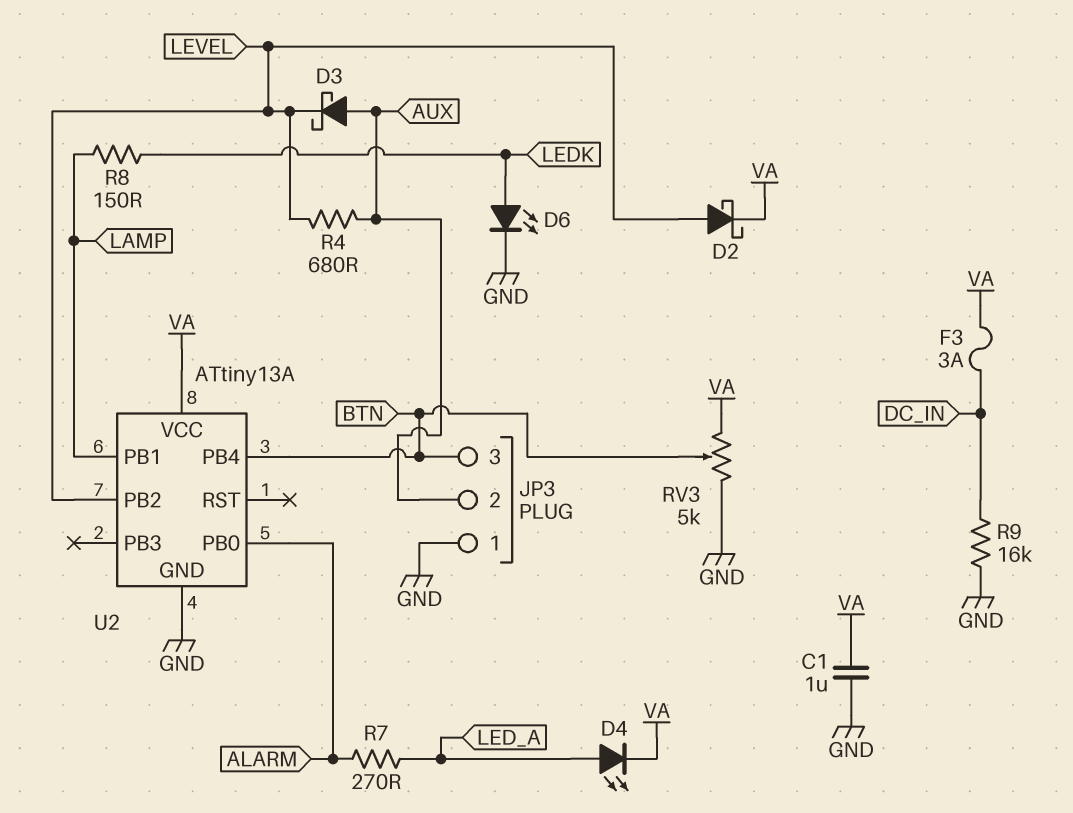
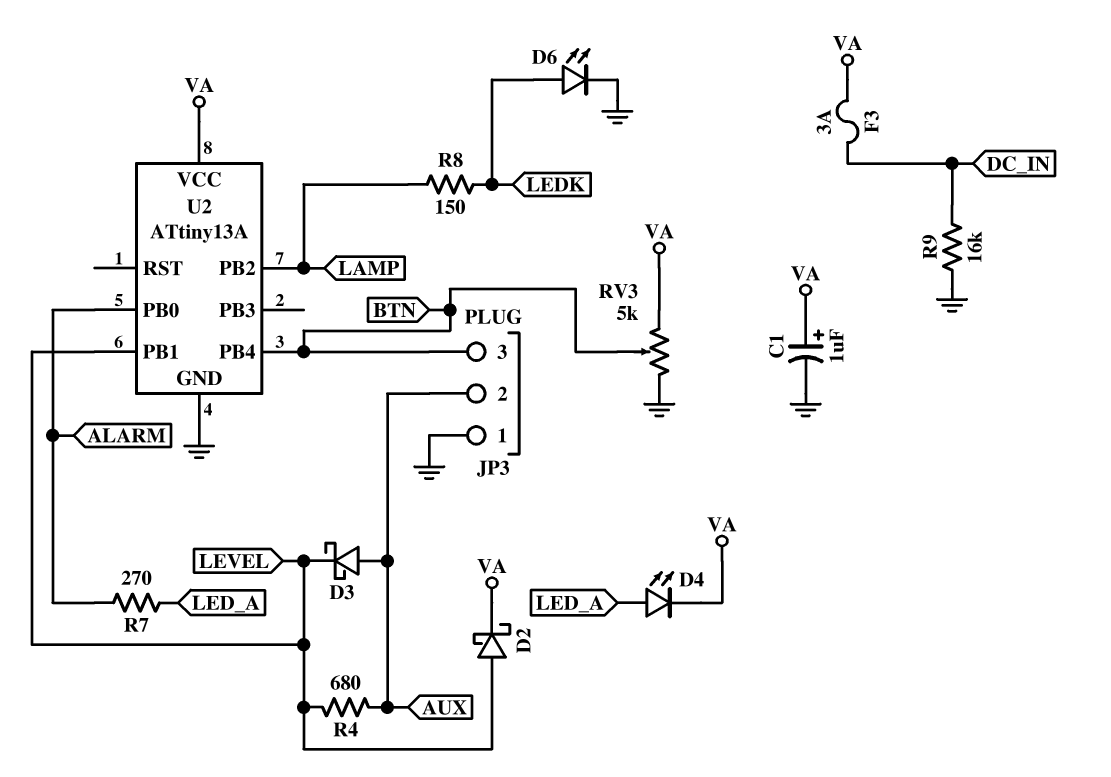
C1: 1uF (GND, VA) -> 1uF (plus VA, minus GND)
U2 pin PB1: LAMP -> LEVEL
U2 pin PB2: LEVEL -> LAMP

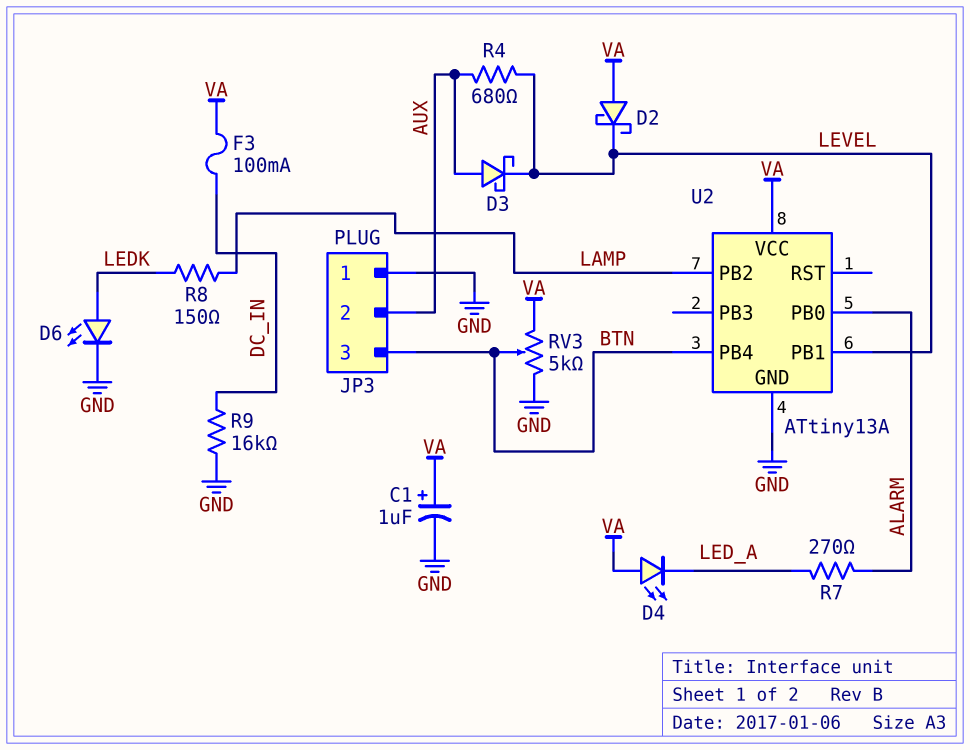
D2: schottky (A LEVEL, K VA) -> schottky (A VA, K LEVEL)
D4: LED (A LED_A, K VA) -> LED (A VA, K LED_A)
F3: 3A (DC_IN, VA) -> 100mA (DC_IN, VA)

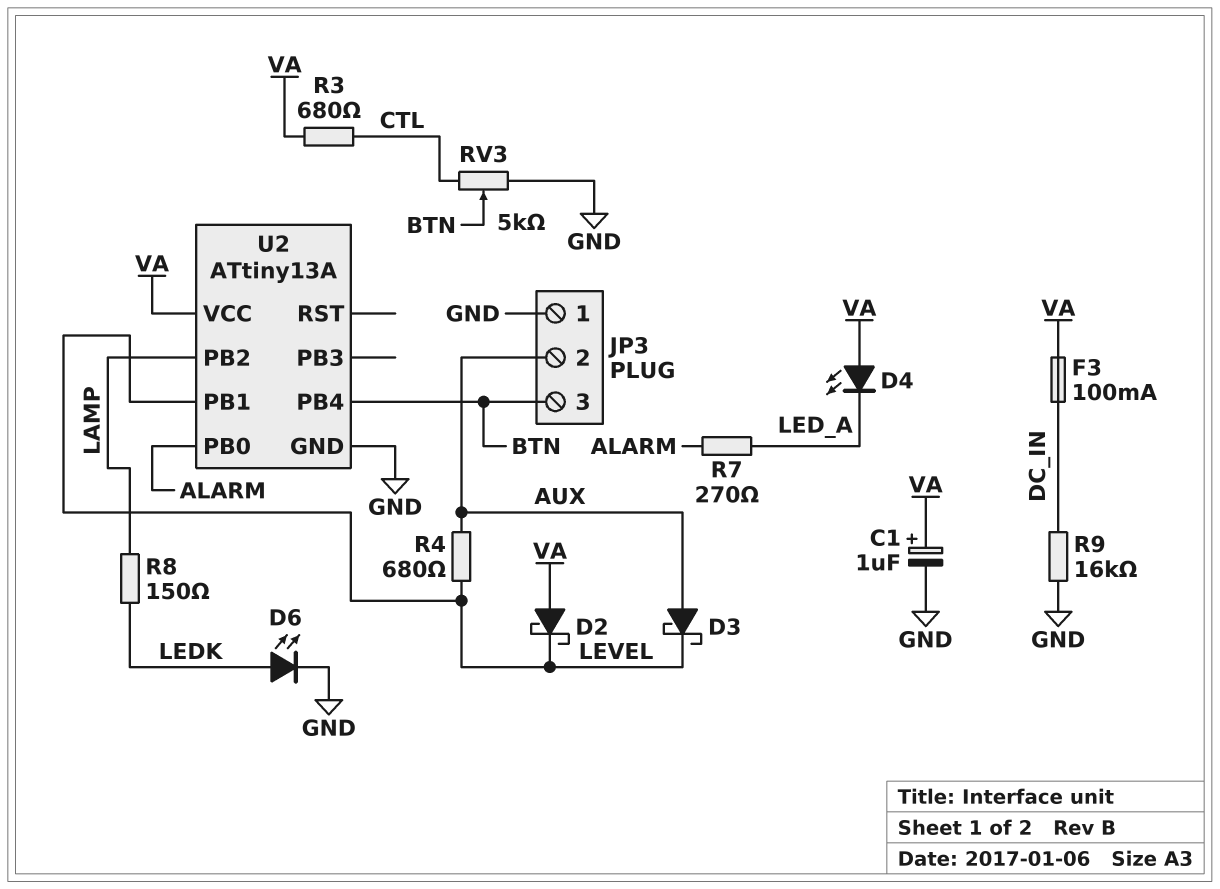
R3: none -> 680 (CTL, VA)
RV3: 5k (GND, VA, wiper BTN) -> 5k (CTL, GND, wiper BTN)

